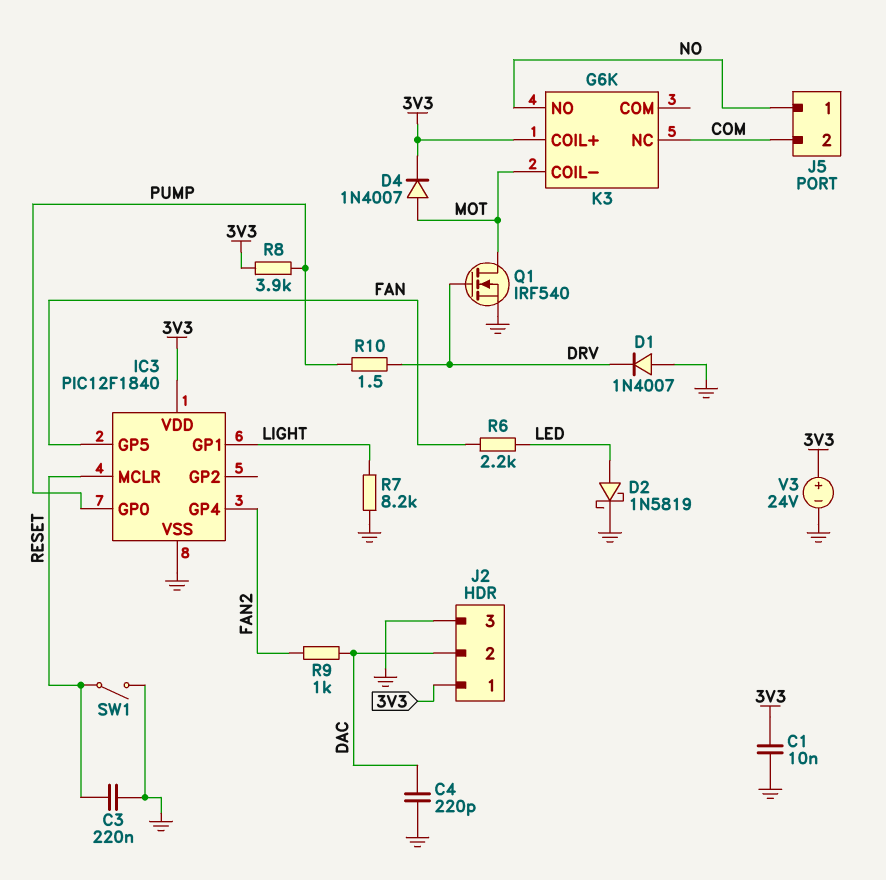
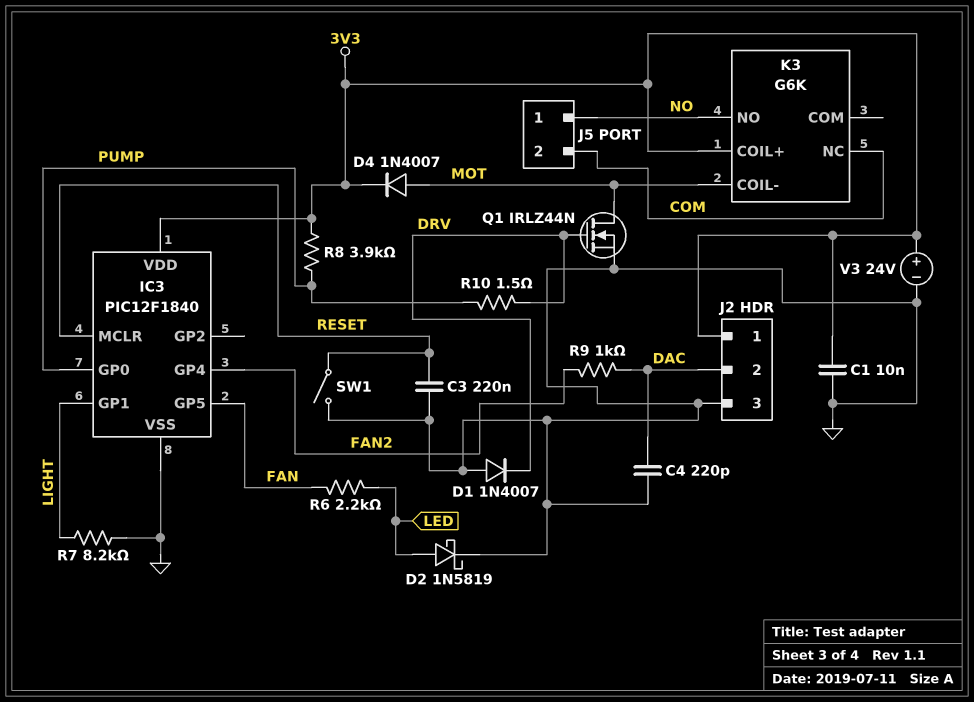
Q1: NMOS IRF540 (G DRV, D MOT, S GND) -> NMOS IRLZ44N (G DRV, D MOT, S GND)

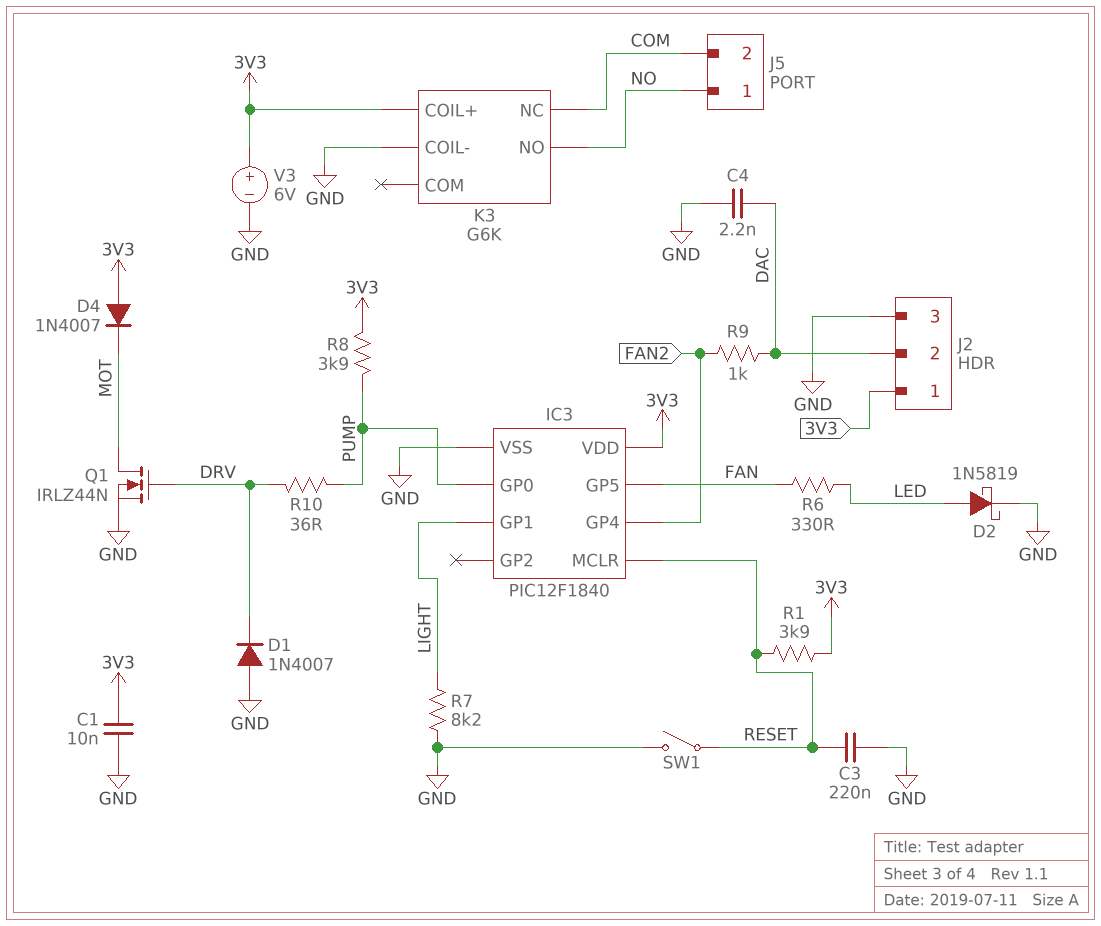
C4: 220pF (DAC, GND) -> 2.2nF (DAC, GND)
D4: diode 1N4007 (A MOT, K 3V3) -> diode 1N4007 (A 3V3, K MOT)
K3 pin COIL-: MOT -> GND
R1: none -> 3.9k (3V3, RESET)
R6: 2.2k (FAN, LED) -> 330 (FAN, LED)
R10: 1.5 (DRV, PUMP) -> 36 (DRV, PUMP)
V3: 24V (plus 3V3, minus GND) -> 6V (plus 3V3, minus GND)

